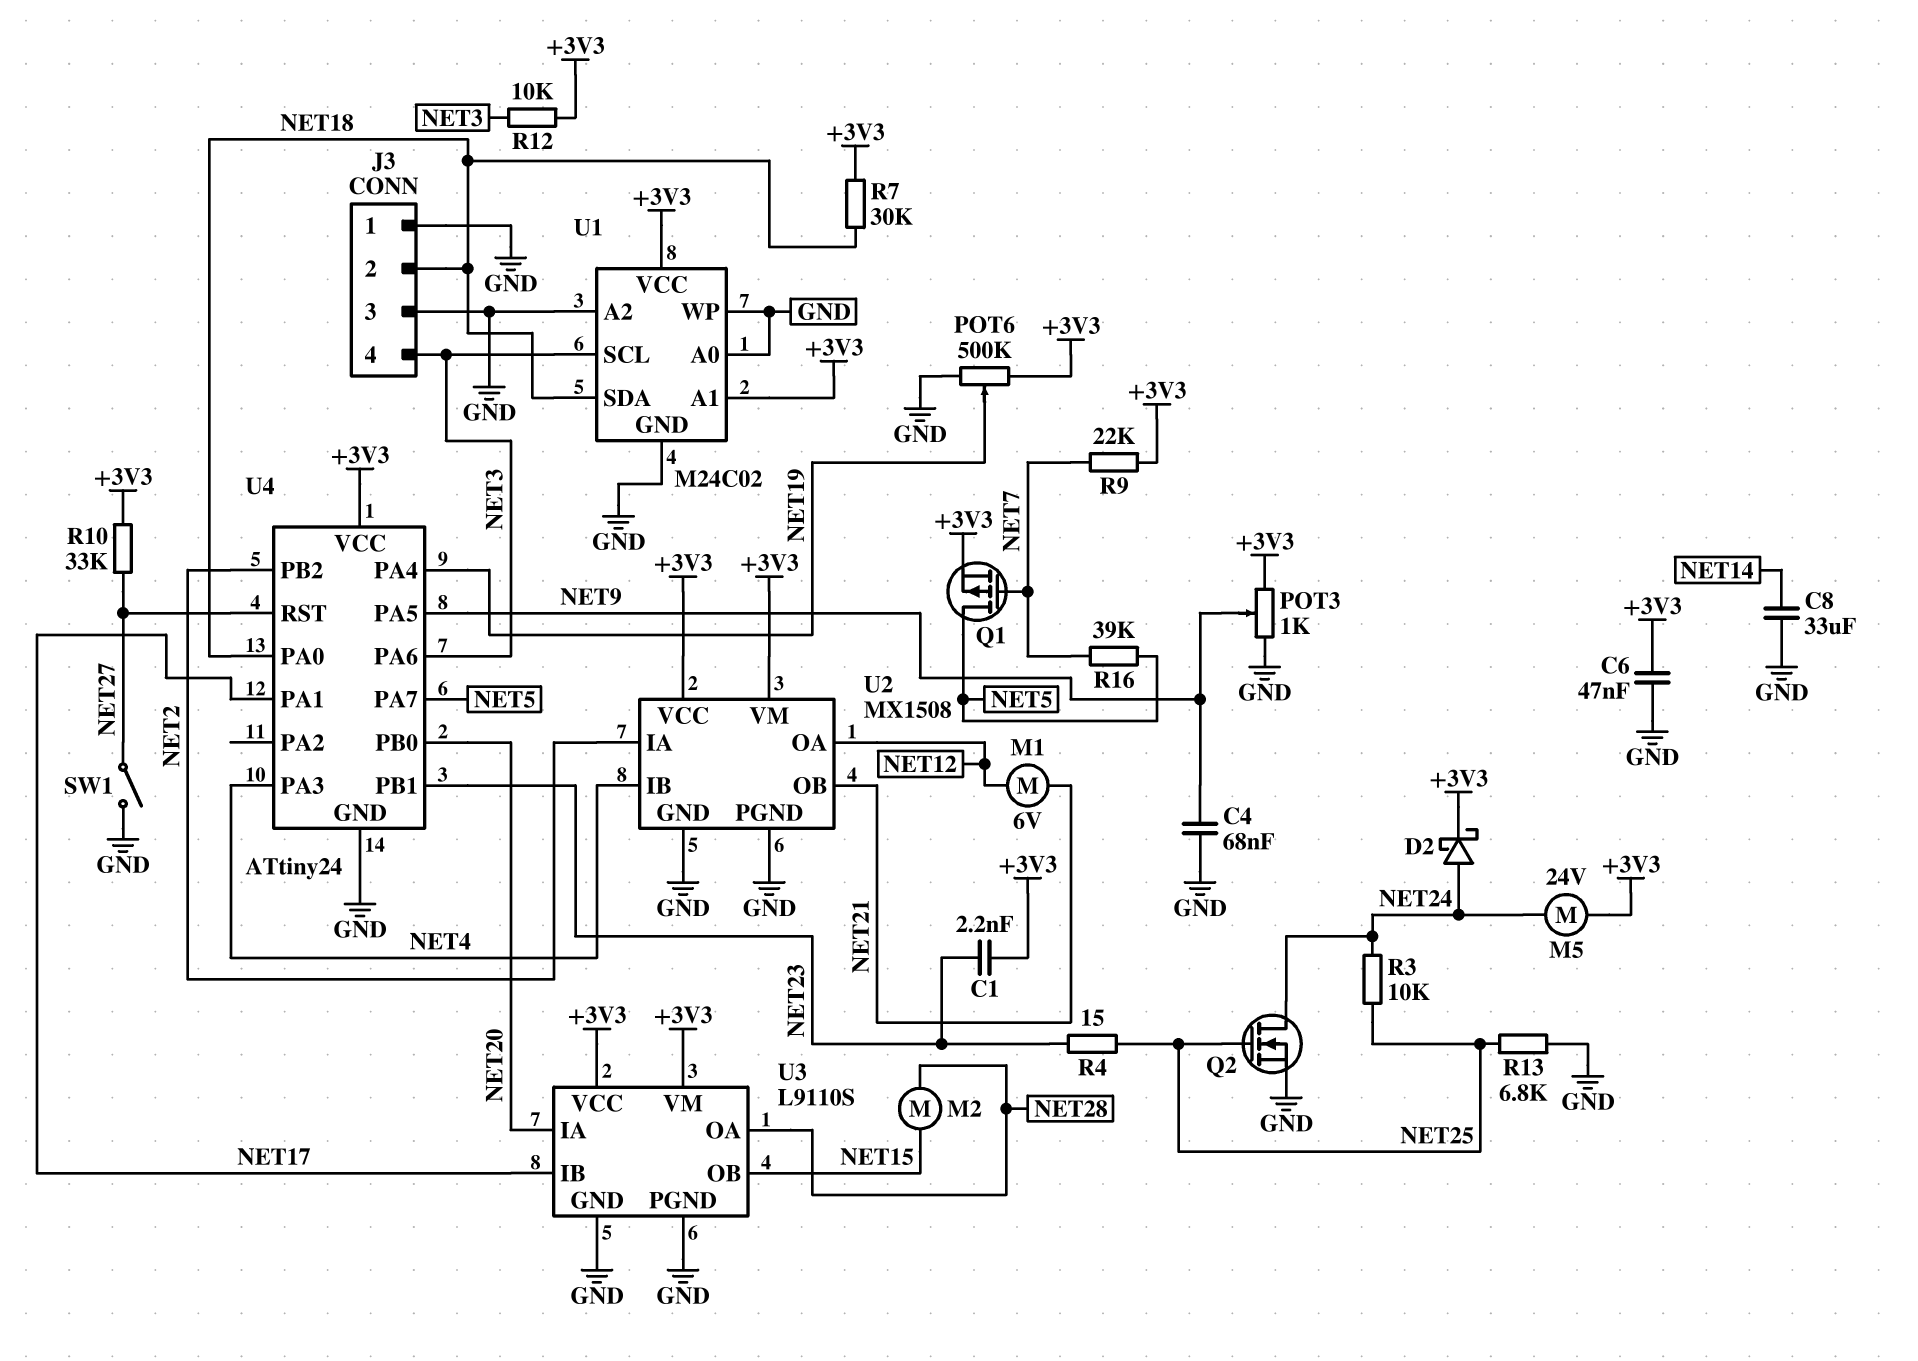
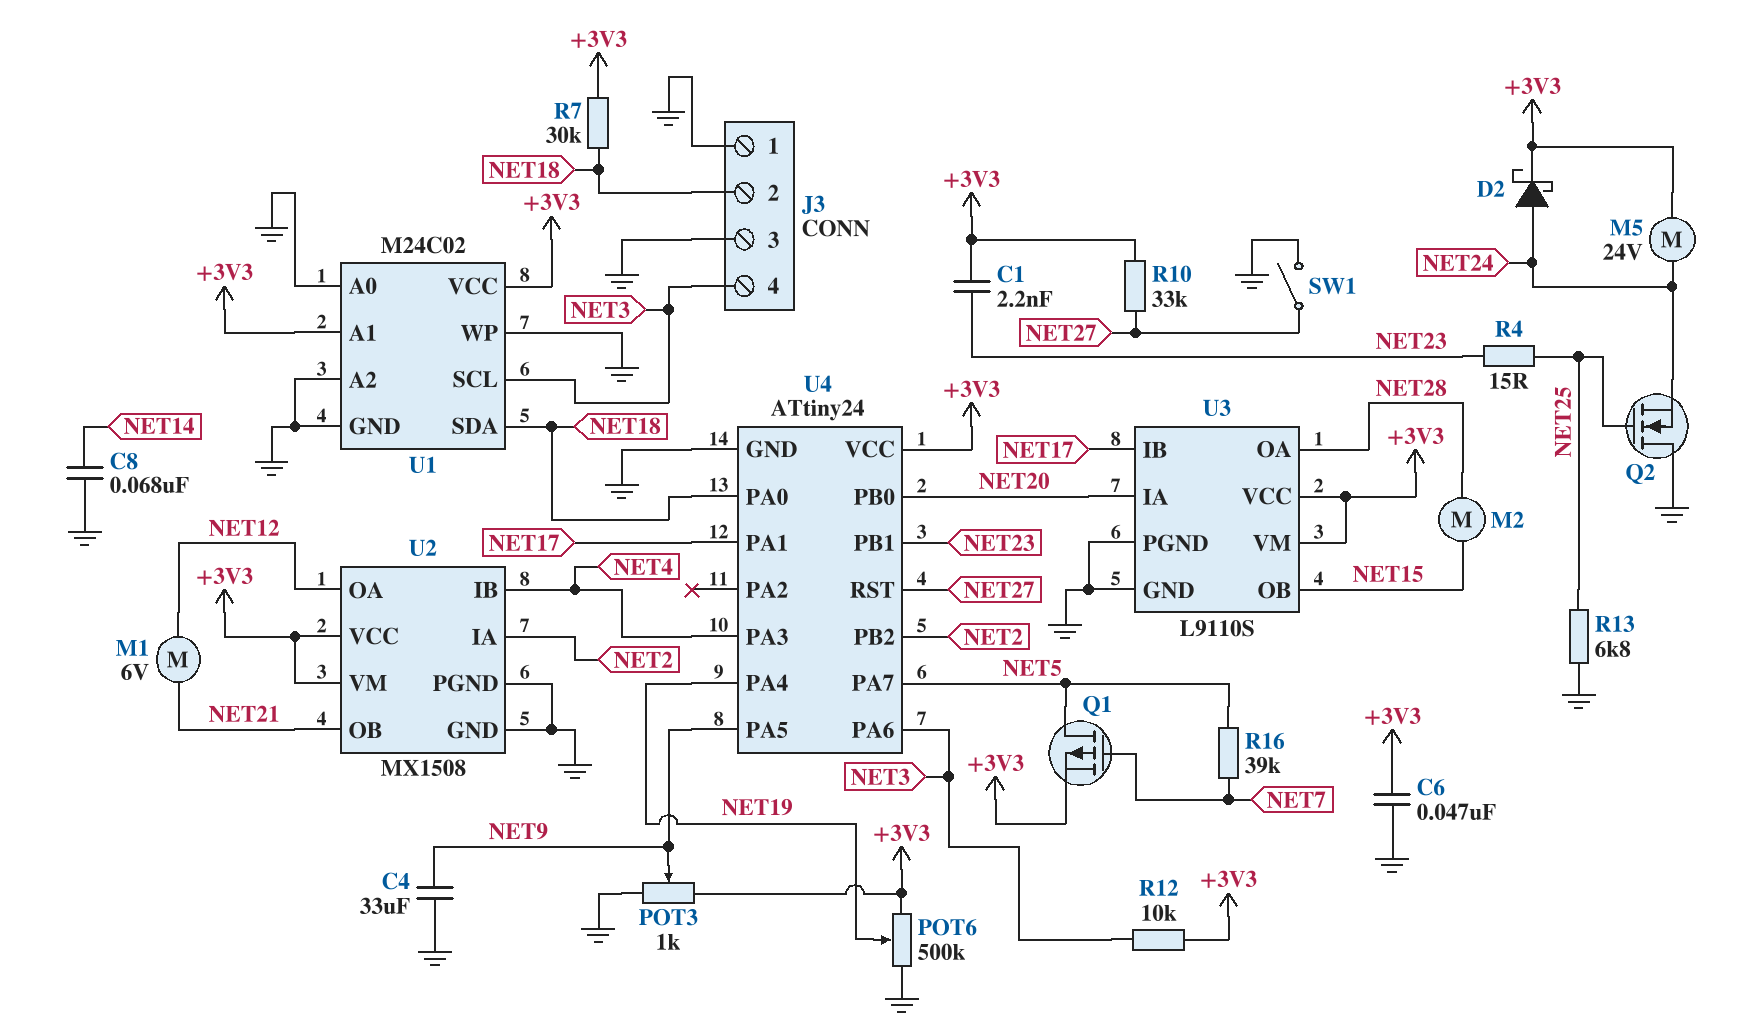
C4: 68nF (GND, NET9) -> 33uF (GND, NET9)
C8: 33uF (GND, NET14) -> 68nF (GND, NET14)
Q2: NMOS (G NET25, D NET24, S GND) -> NMOS (G NET25, D GND, S NET24)
R3: 10k (NET24, NET25) -> none
R9: 22k (+3V3, NET7) -> none

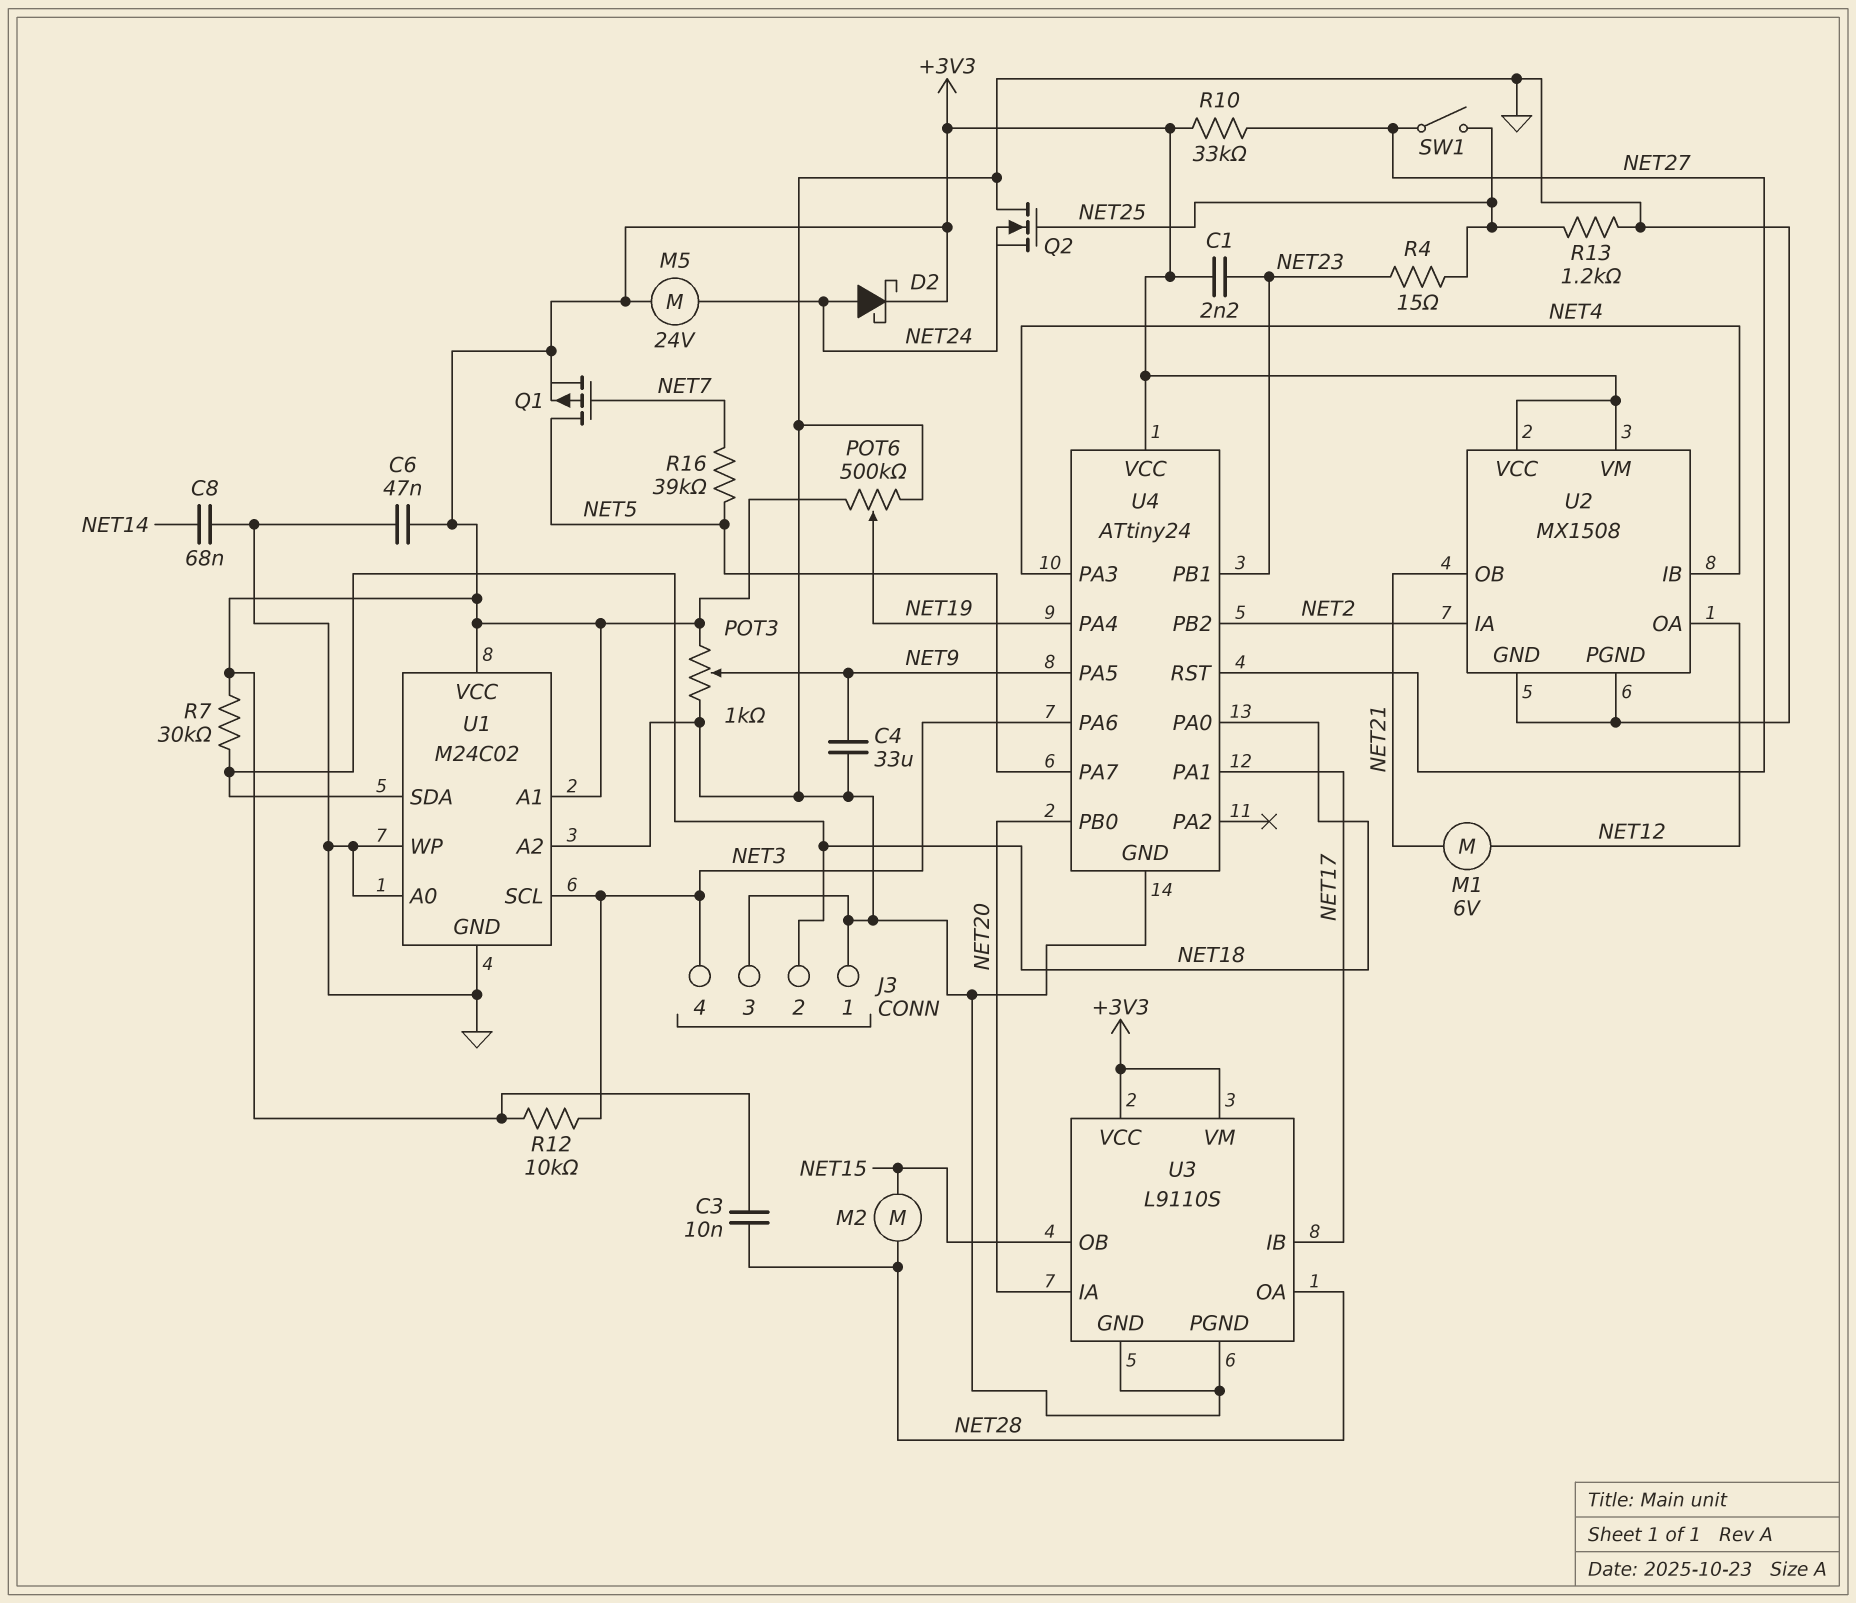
C3: none -> 10nF (+3V3, NET28)
R13: 6.8k (GND, NET25) -> 1.2k (GND, NET25)
SW1: switch (GND, NET27) -> switch (NET25, NET27)

